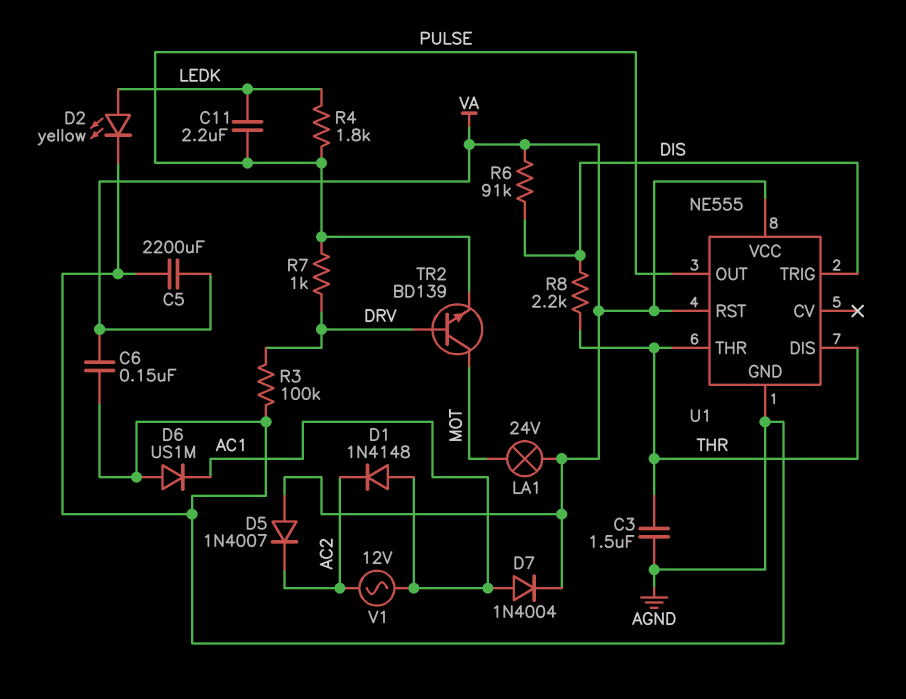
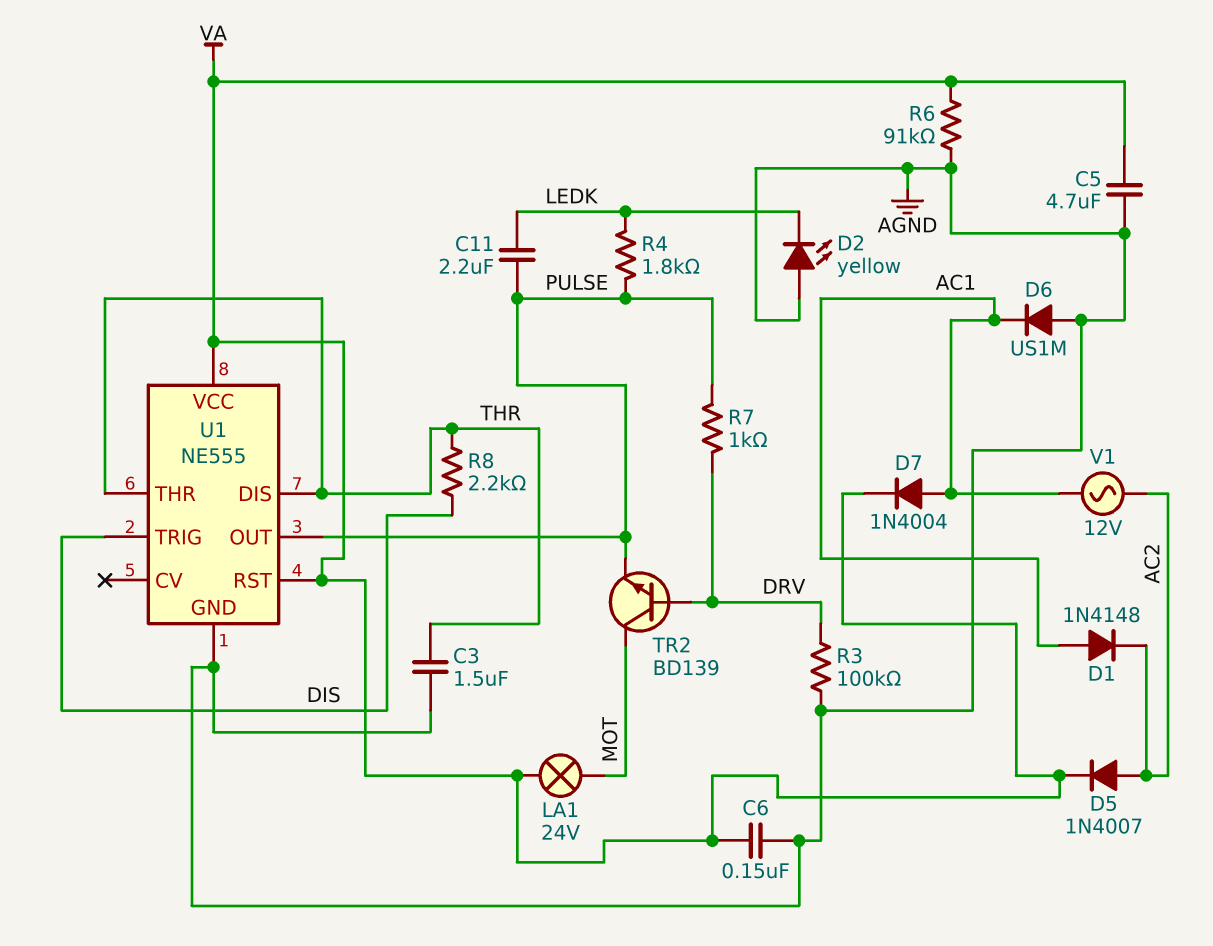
C5: 2200uF (AGND, VA) -> 4.7uF (AGND, VA)
D2: LED yellow (A LEDK, K AGND) -> LED yellow (A AGND, K LEDK)
D5: diode 1N4007 (A VA, K AC2) -> diode 1N4007 (A AC2, K VA)
R6: 91k (DIS, VA) -> 91k (AGND, VA)

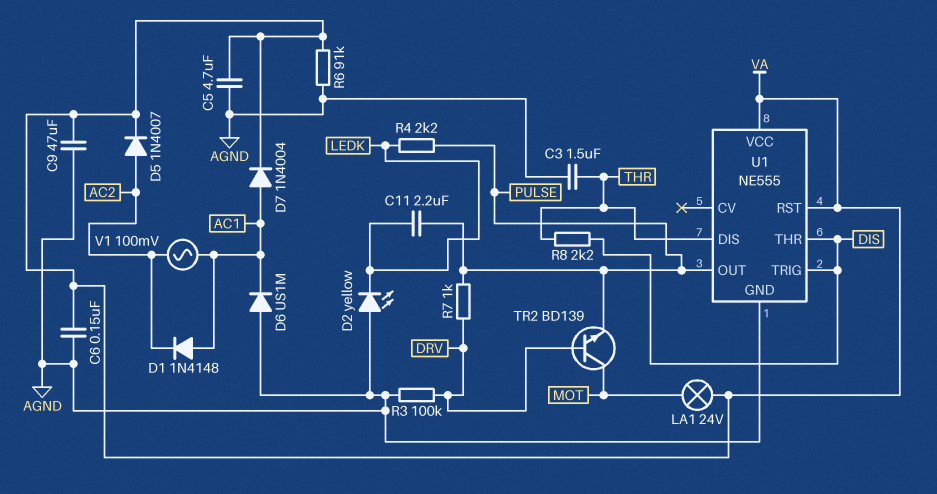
C9: none -> 47uF (AGND, VA)
R4: 1.8k (LEDK, PULSE) -> 2.2k (LEDK, PULSE)
U1 pin THR: THR -> DIS
V1: AC 12V (AC1, AC2) -> AC 100mV (AC1, AC2)

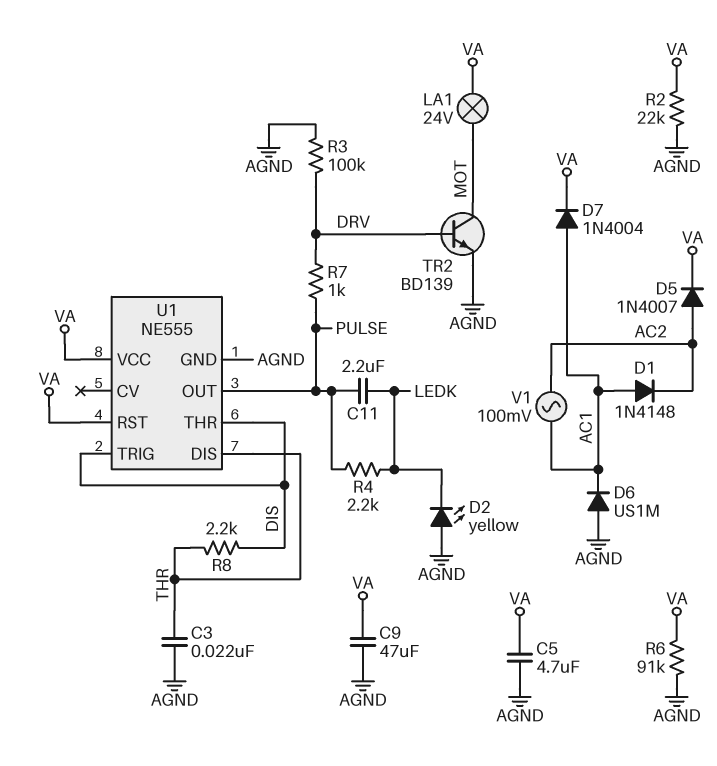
C3: 1.5uF (AGND, THR) -> 22nF (AGND, THR)
C6: 150nF (AGND, VA) -> none
R2: none -> 22k (AGND, VA)
TR2: NPN BD139 (B DRV, C MOT, E PULSE) -> NPN BD139 (B DRV, C MOT, E AGND)

